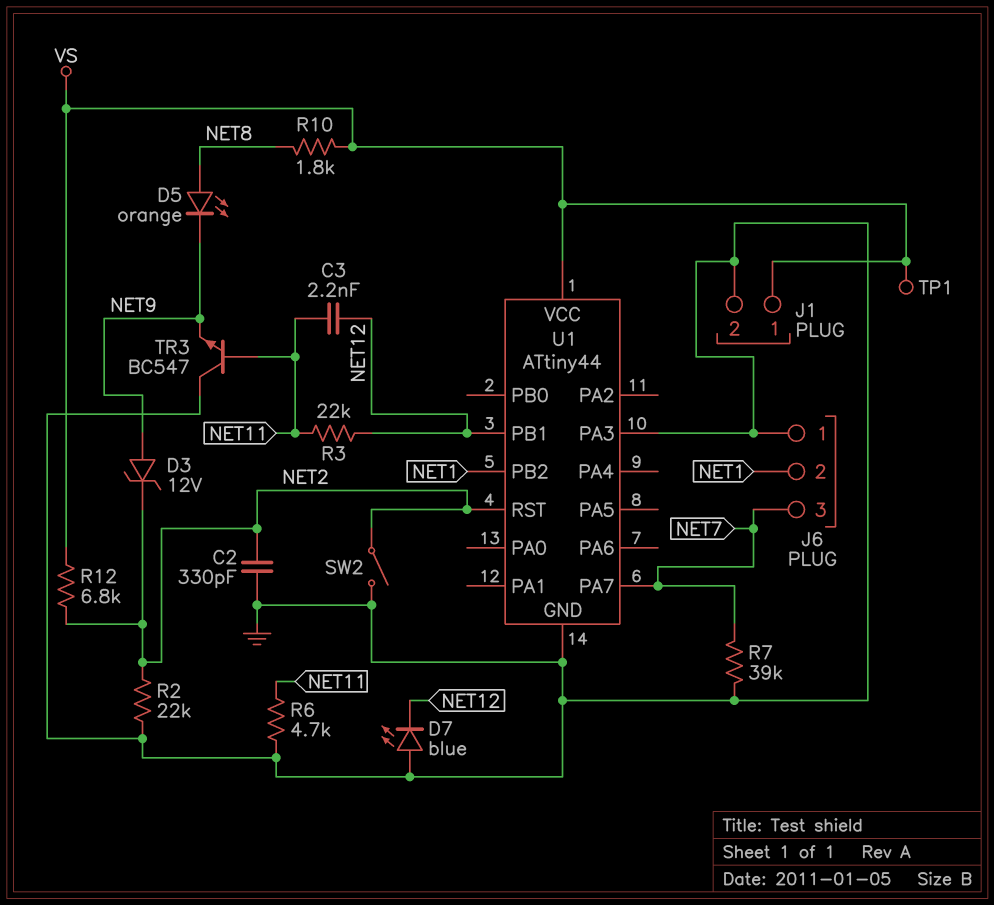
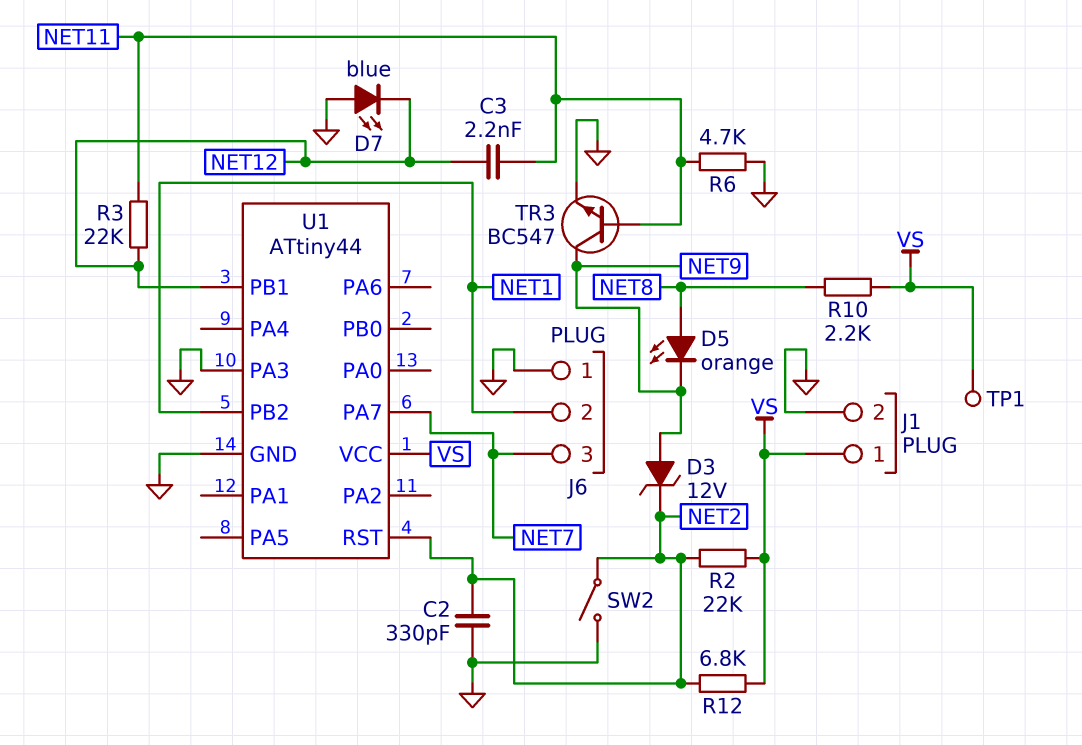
R2: 22k (GND, NET2) -> 22k (NET2, VS)
R7: 39k (GND, NET7) -> none
R10: 1.8k (NET8, VS) -> 2.2k (NET8, VS)
TR3: NPN BC547 (B NET11, C GND, E NET9) -> NPN BC547 (B NET11, C NET9, E GND)

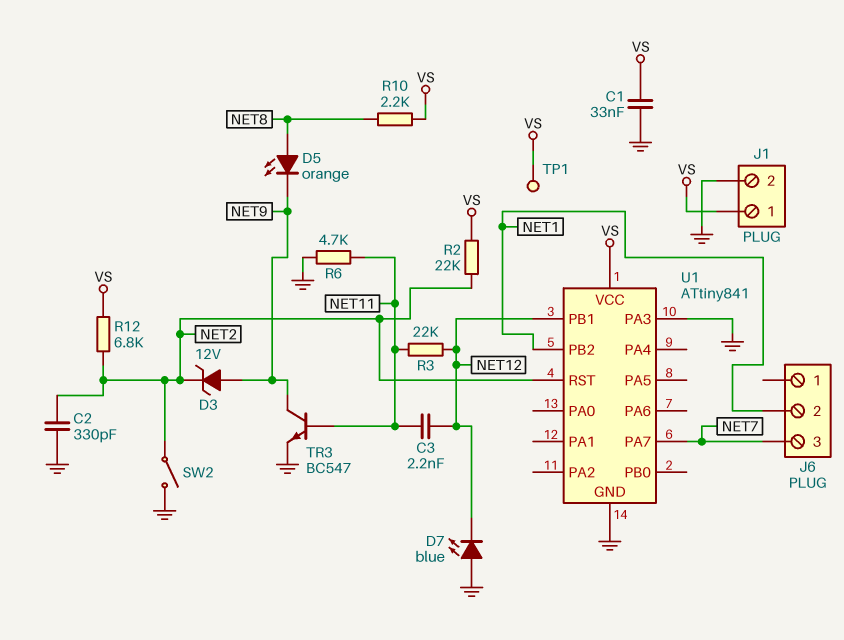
C1: none -> 33nF (GND, VS)
J6 pin 1: GND -> none
U1: ATtiny44 -> ATtiny841

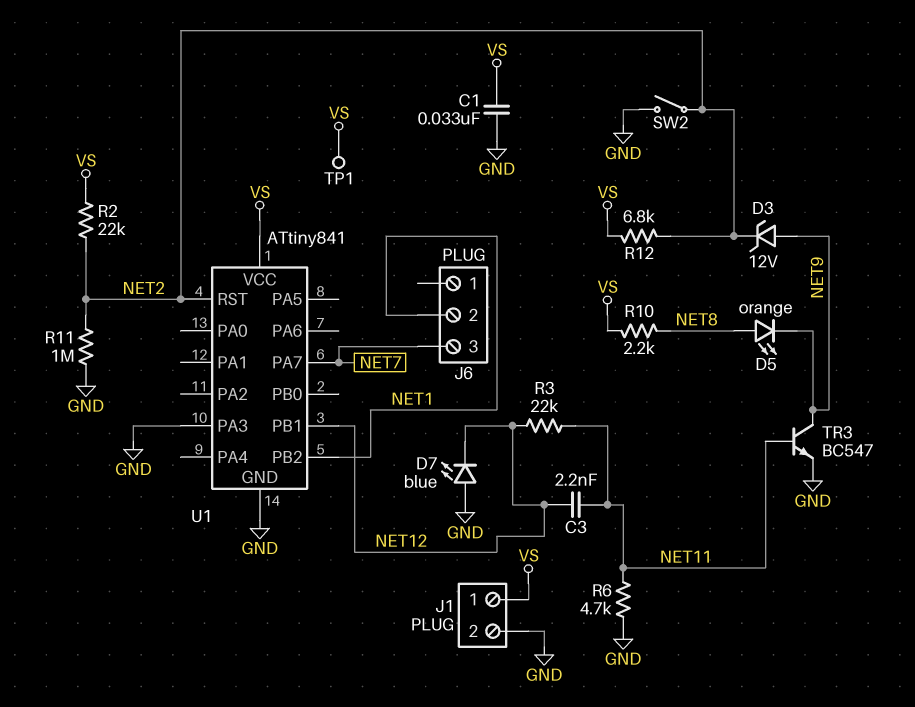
C2: 330pF (GND, NET2) -> none
R11: none -> 1M (GND, NET2)

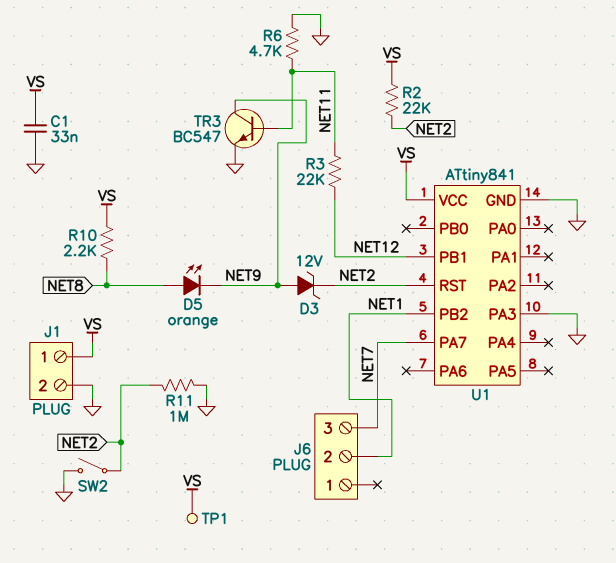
C3: 2.2nF (NET11, NET12) -> none
D7: LED blue (A GND, K NET12) -> none
R12: 6.8k (NET2, VS) -> none

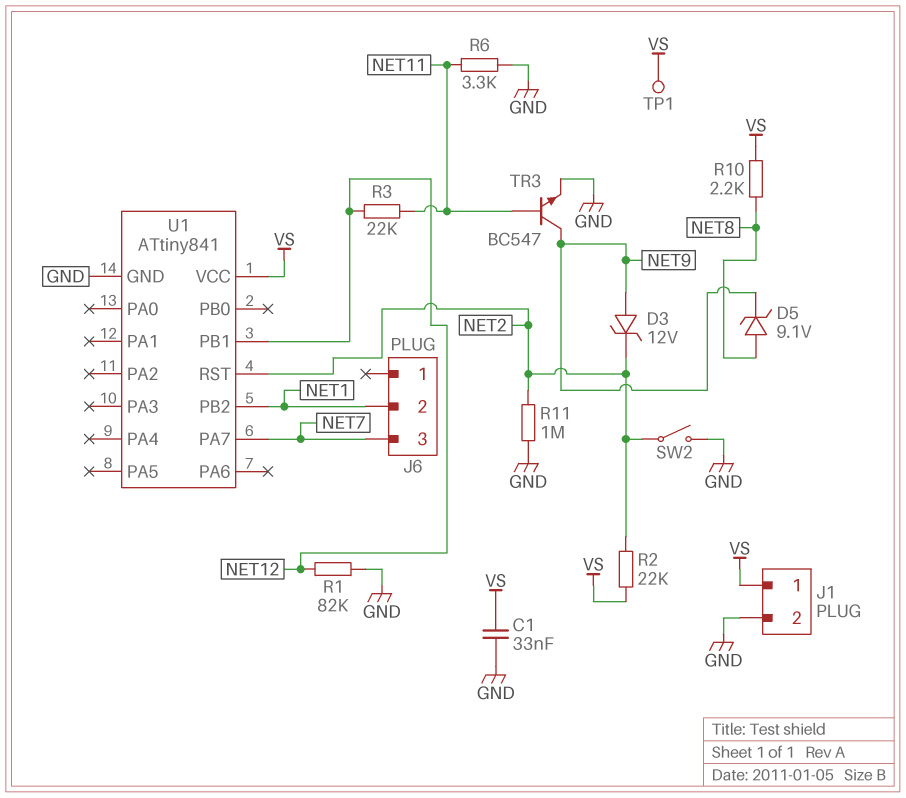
D5: LED orange (A NET8, K NET9) -> zener 9.1V (A NET8, K NET9)
R1: none -> 82k (GND, NET12)
R6: 4.7k (GND, NET11) -> 3.3k (GND, NET11)
U1 pin PA3: GND -> none

